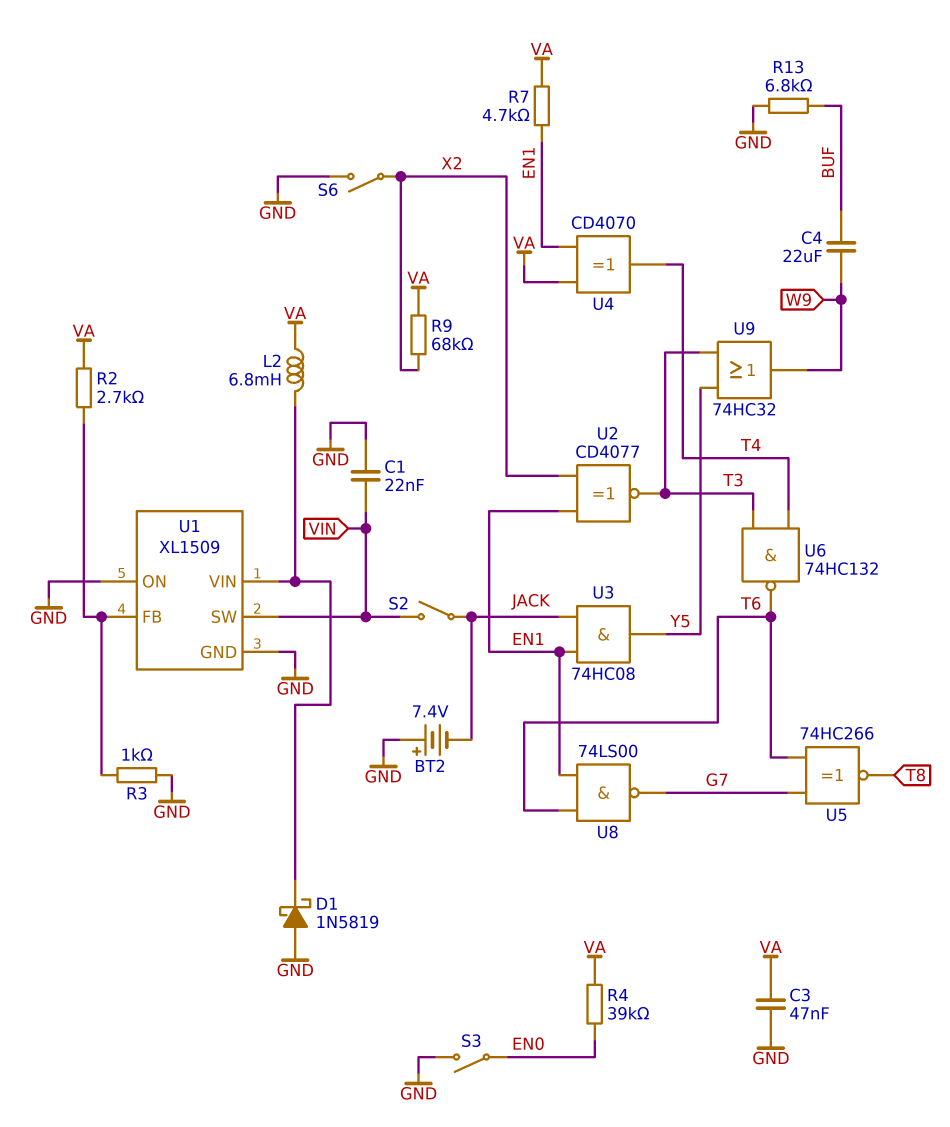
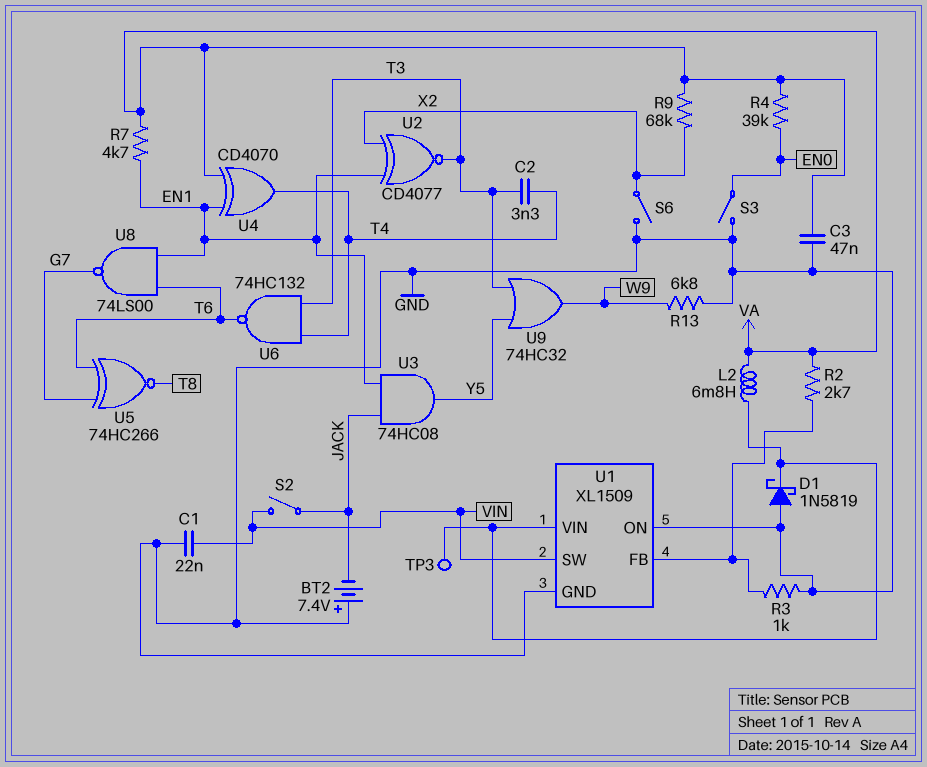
C2: none -> 3.3nF (T3, T4)
C4: 22uF (BUF, W9) -> none
R13: 6.8k (BUF, GND) -> 6.8k (GND, W9)
TP3: none -> test point (U1/VIN)

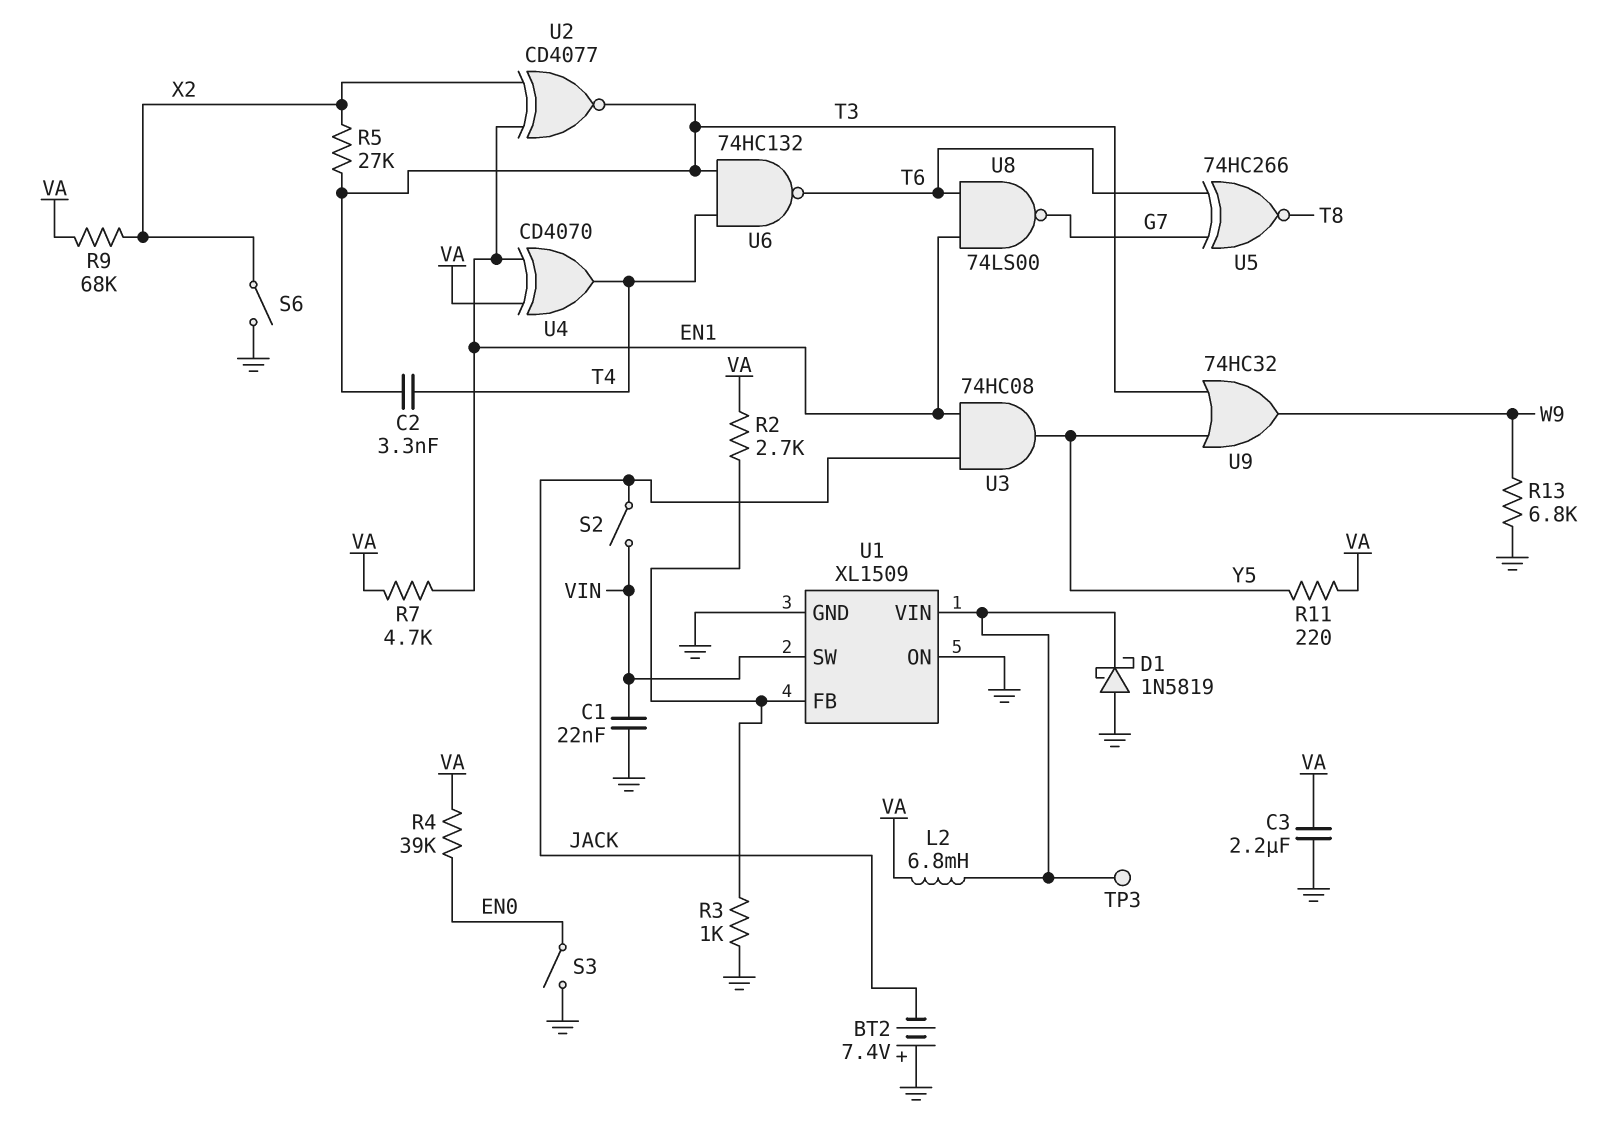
C3: 47nF (GND, VA) -> 2.2uF (GND, VA)
R5: none -> 27k (T3, X2)
R11: none -> 220 (VA, Y5)

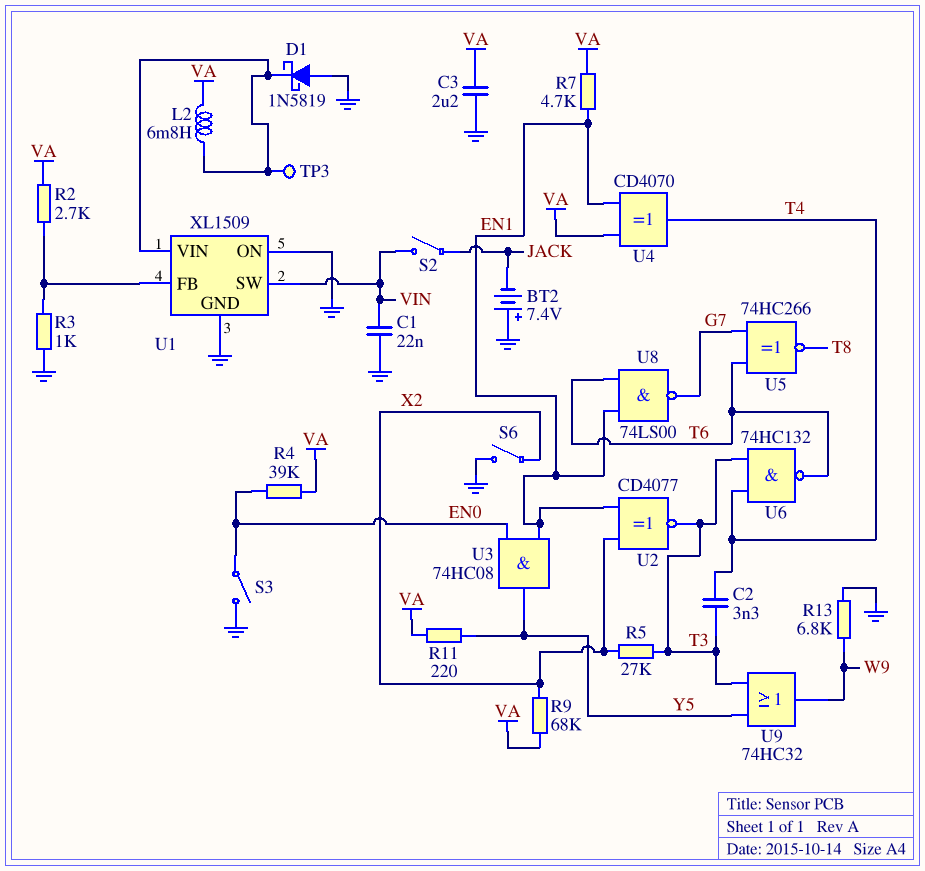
U3: AND 74HC08 (in EN1, in JACK, out Y5) -> AND 74HC08 (in EN0, in EN1, out Y5)

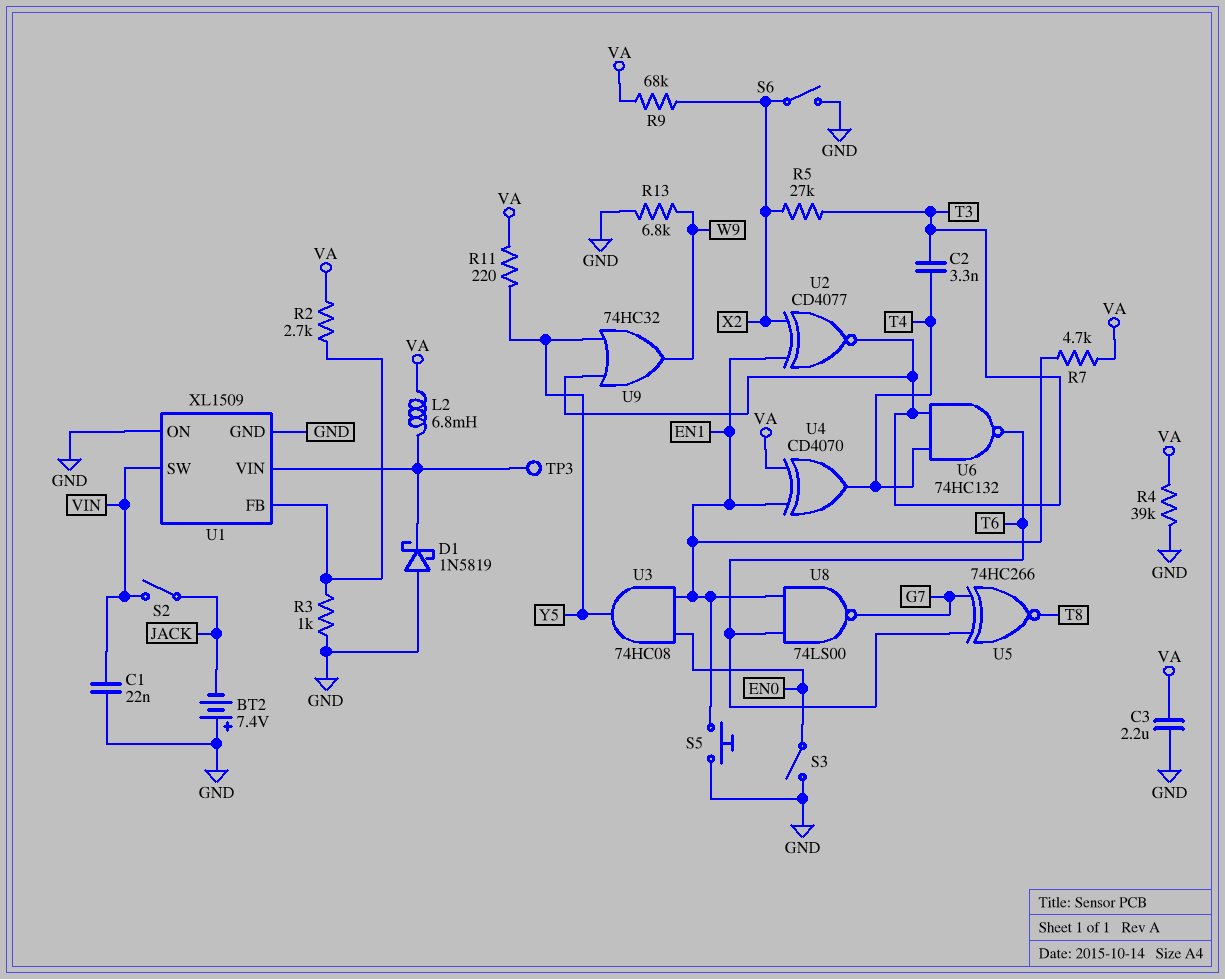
R4: 39k (EN0, VA) -> 39k (GND, VA)
S5: none -> button (EN1, GND)

